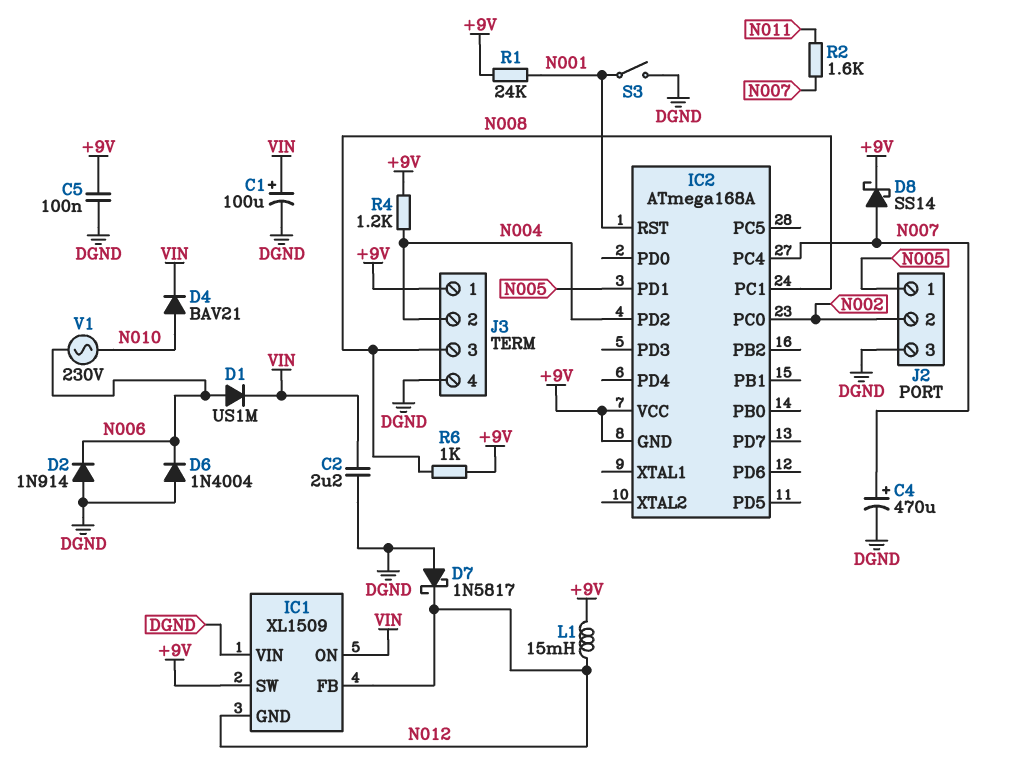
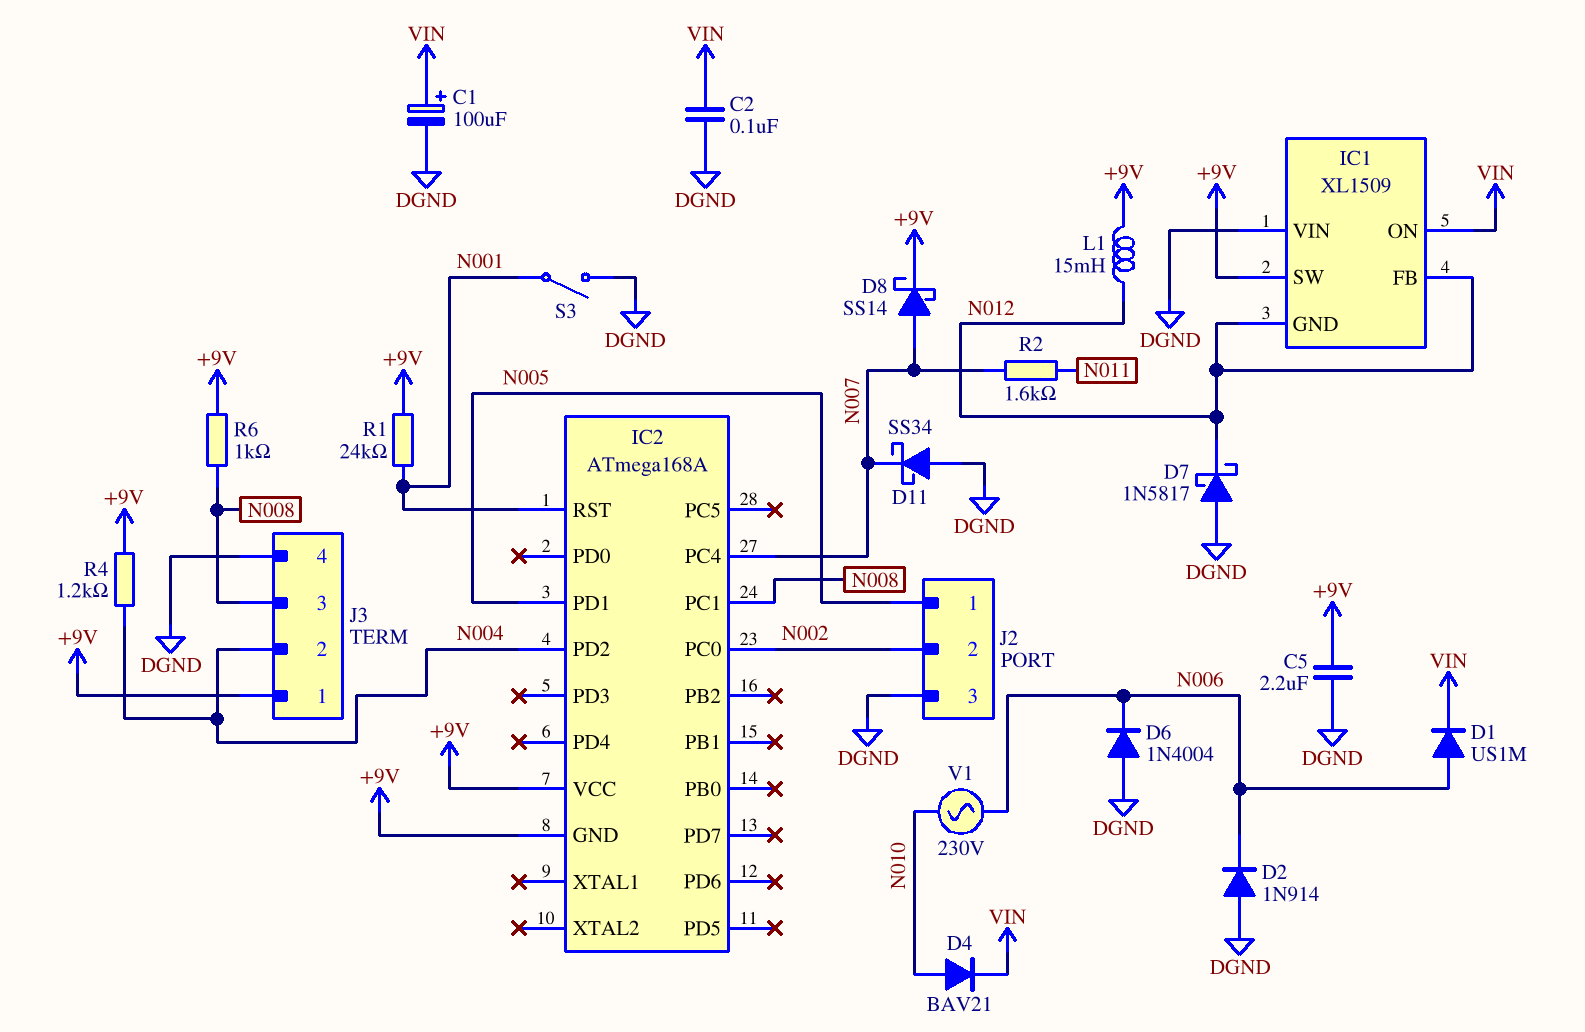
C2: 2.2uF (DGND, VIN) -> 100nF (DGND, VIN)
C4: 470uF (plus N007, minus DGND) -> none
C5: 100nF (+9V, DGND) -> 2.2uF (+9V, DGND)
D11: none -> schottky SS34 (A DGND, K N007)

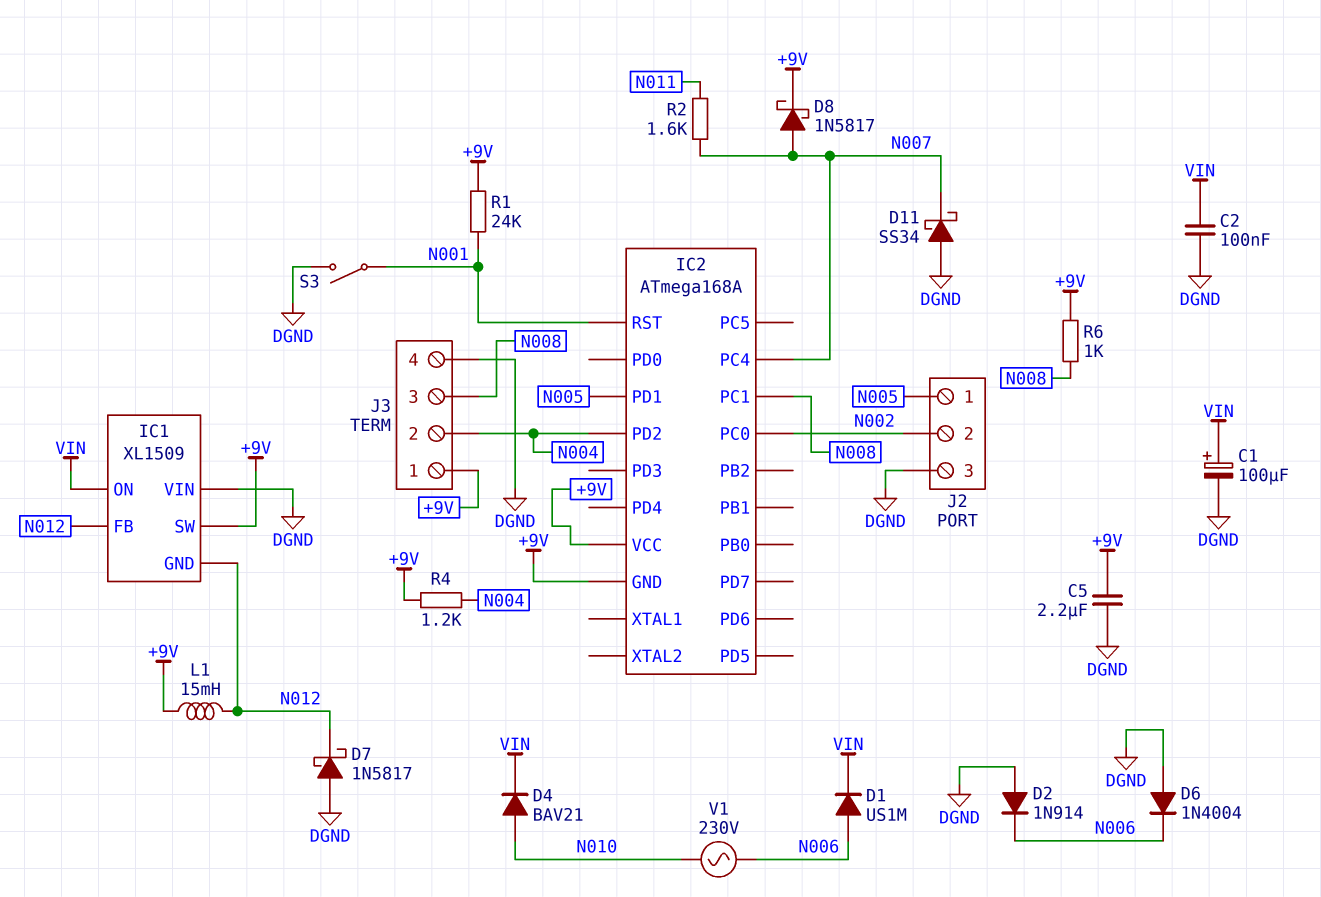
D8: schottky SS14 (A N007, K +9V) -> schottky 1N5817 (A N007, K +9V)

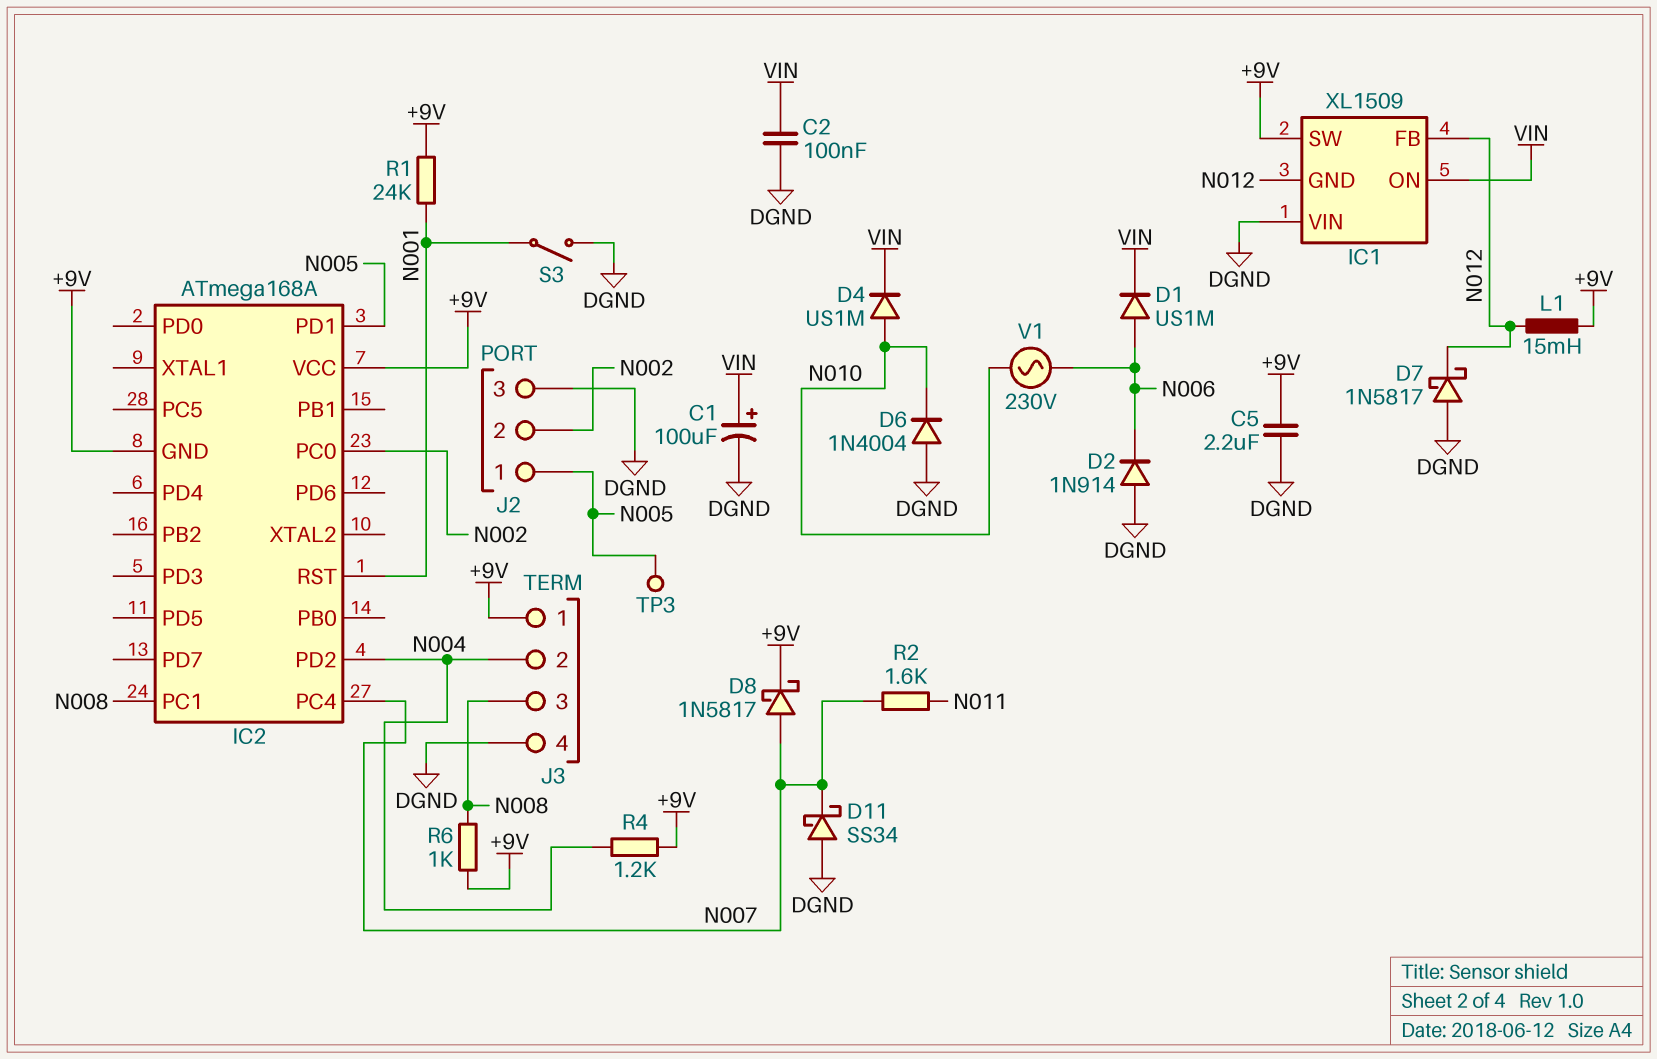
D4: diode BAV21 (A N010, K VIN) -> diode US1M (A N010, K VIN)
D6: diode 1N4004 (A DGND, K N006) -> diode 1N4004 (A DGND, K N010)
TP3: none -> test point (N005)

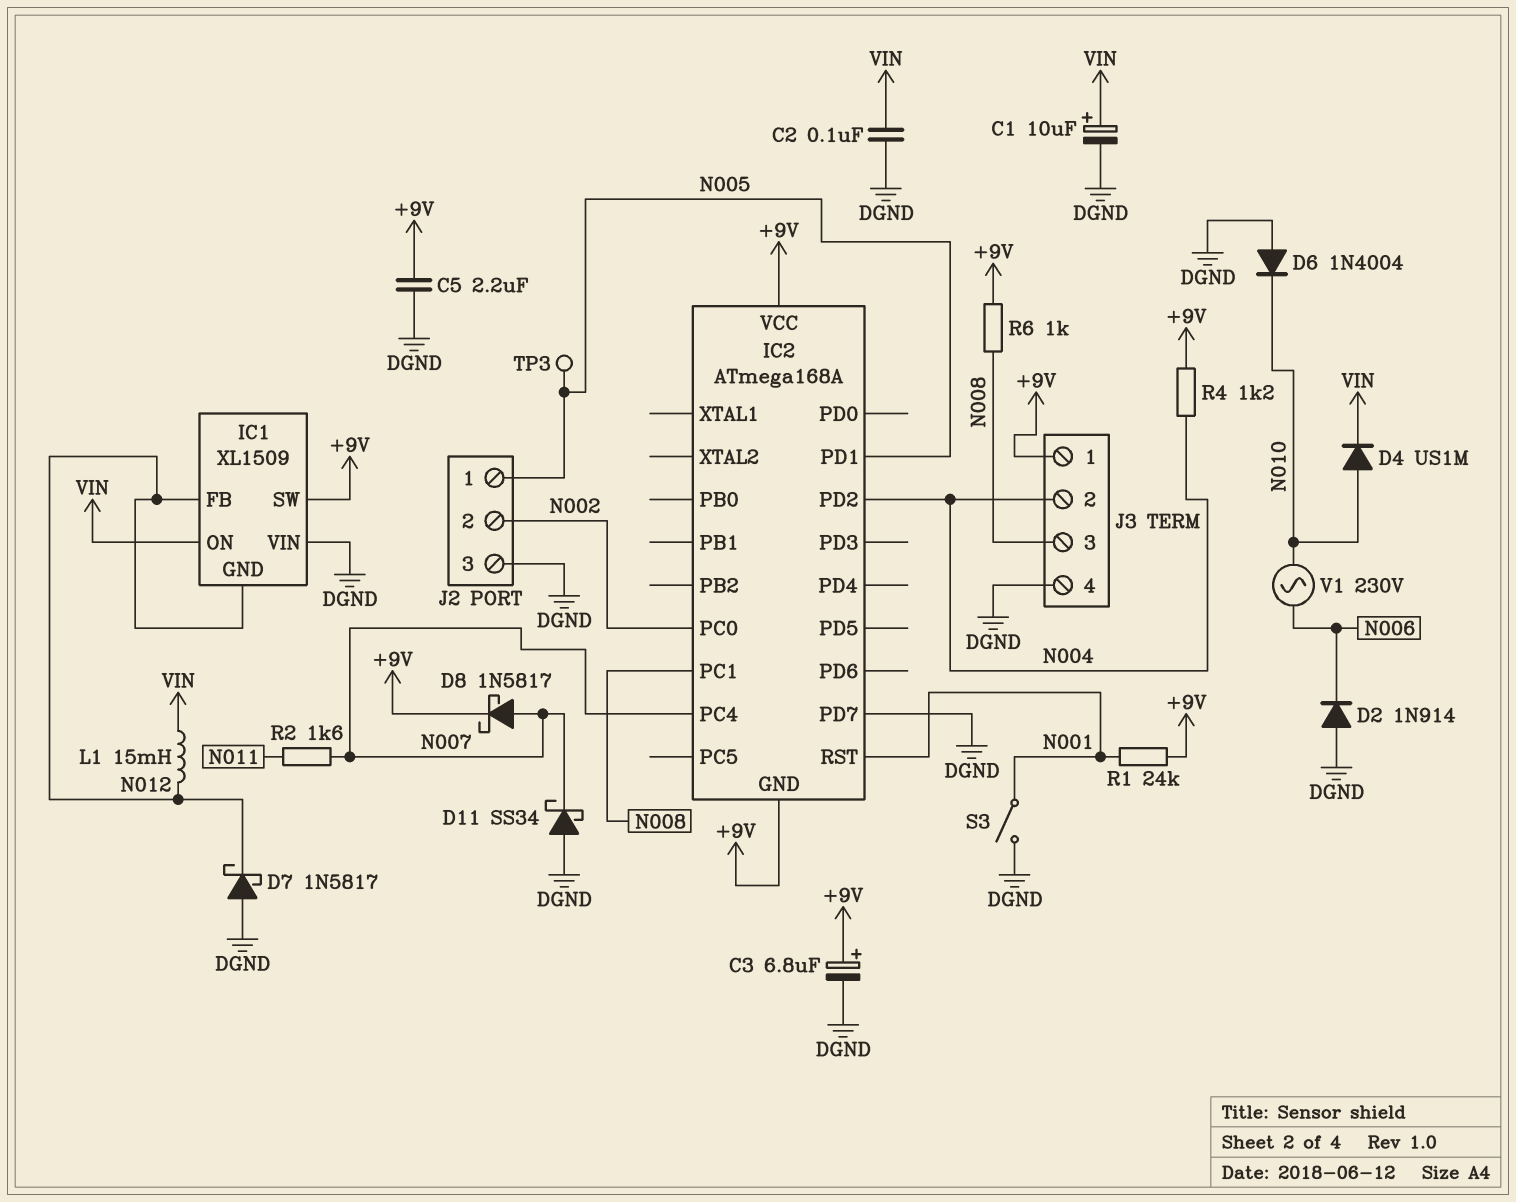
C1: 100uF (plus VIN, minus DGND) -> 10uF (plus VIN, minus DGND)
C3: none -> 6.8uF (plus +9V, minus DGND)
D1: diode US1M (A N006, K VIN) -> none
IC2 pin PD7: none -> DGND
L1: 15mH (+9V, N012) -> 15mH (N012, VIN)

